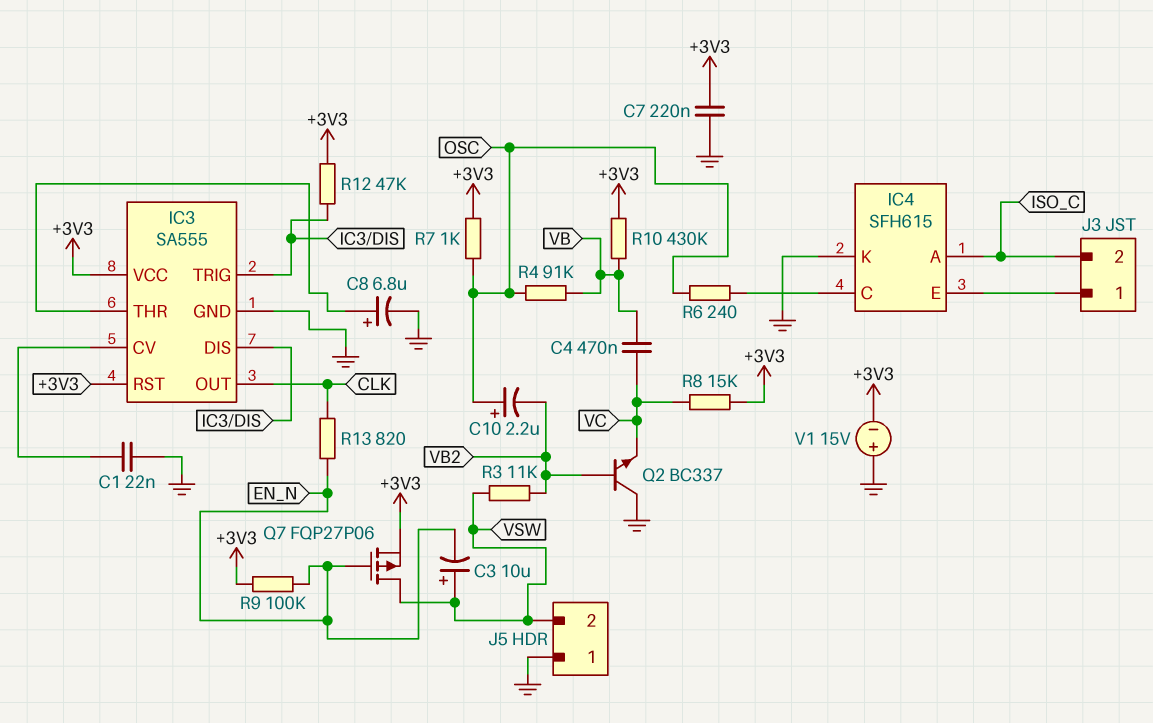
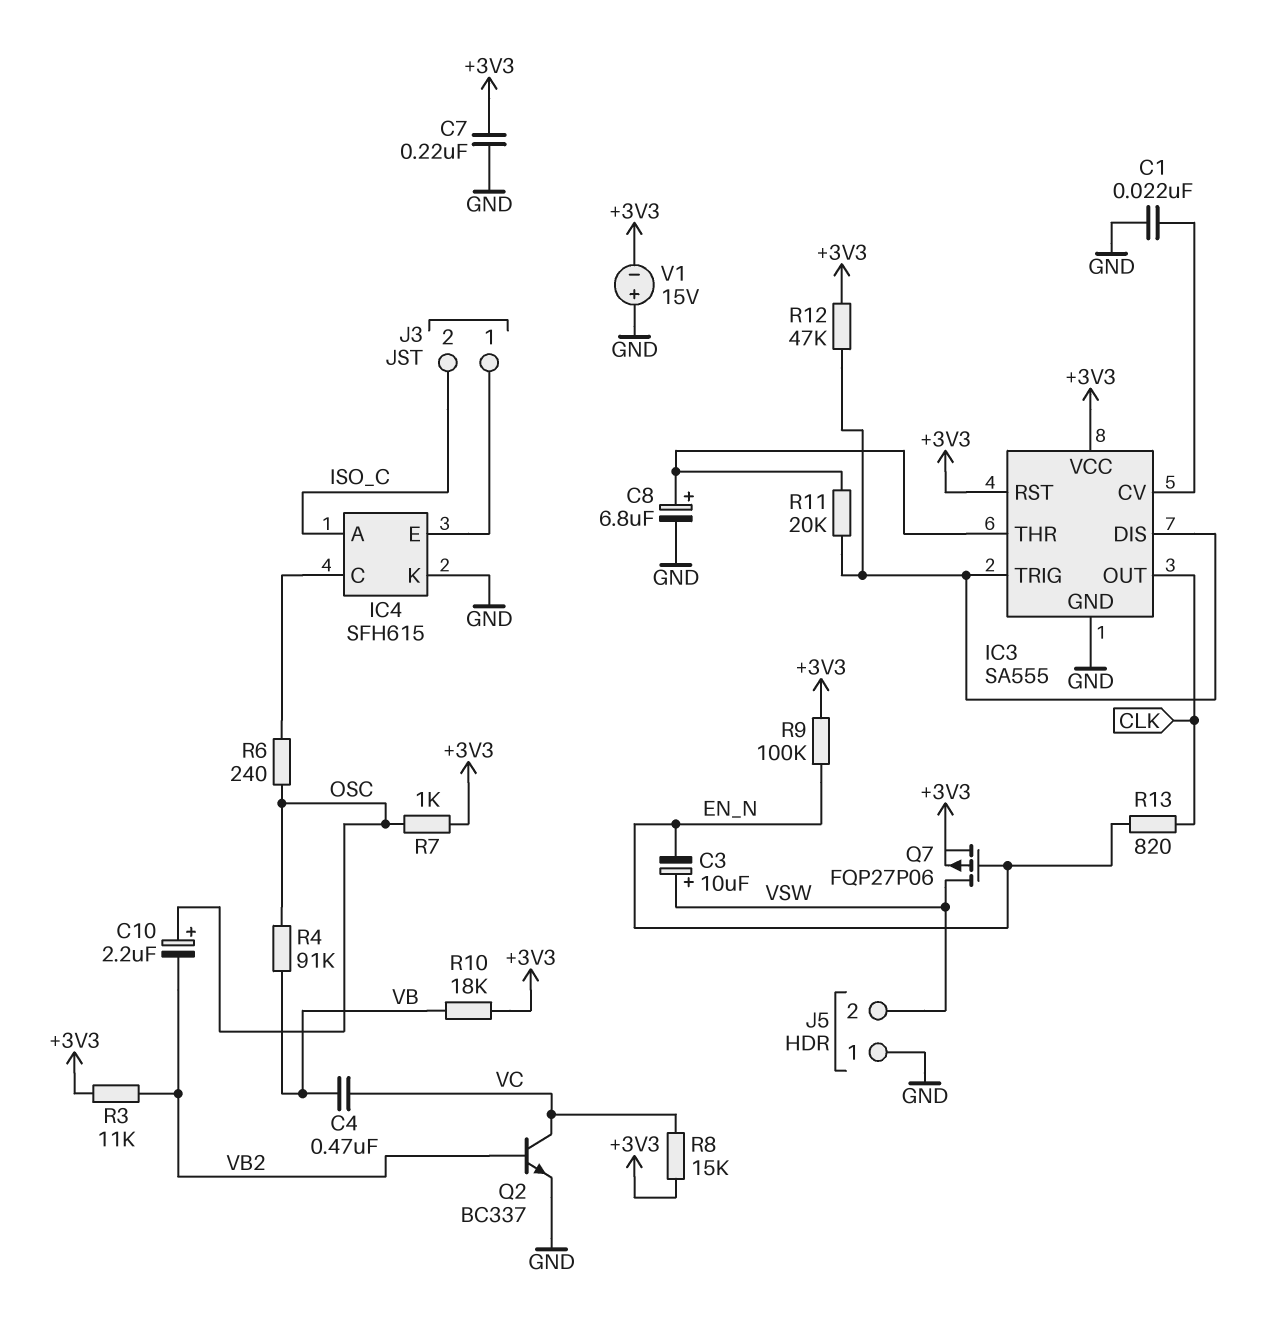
Q2: NPN BC337 (B VB2, C GND, E VC) -> NPN BC337 (B VB2, C VC, E GND)
R3: 11k (VB2, VSW) -> 11k (+3V3, VB2)
R10: 430k (+3V3, VB) -> 18k (+3V3, VB)
R11: none -> 20k (IC3/DIS, IC3/THR)

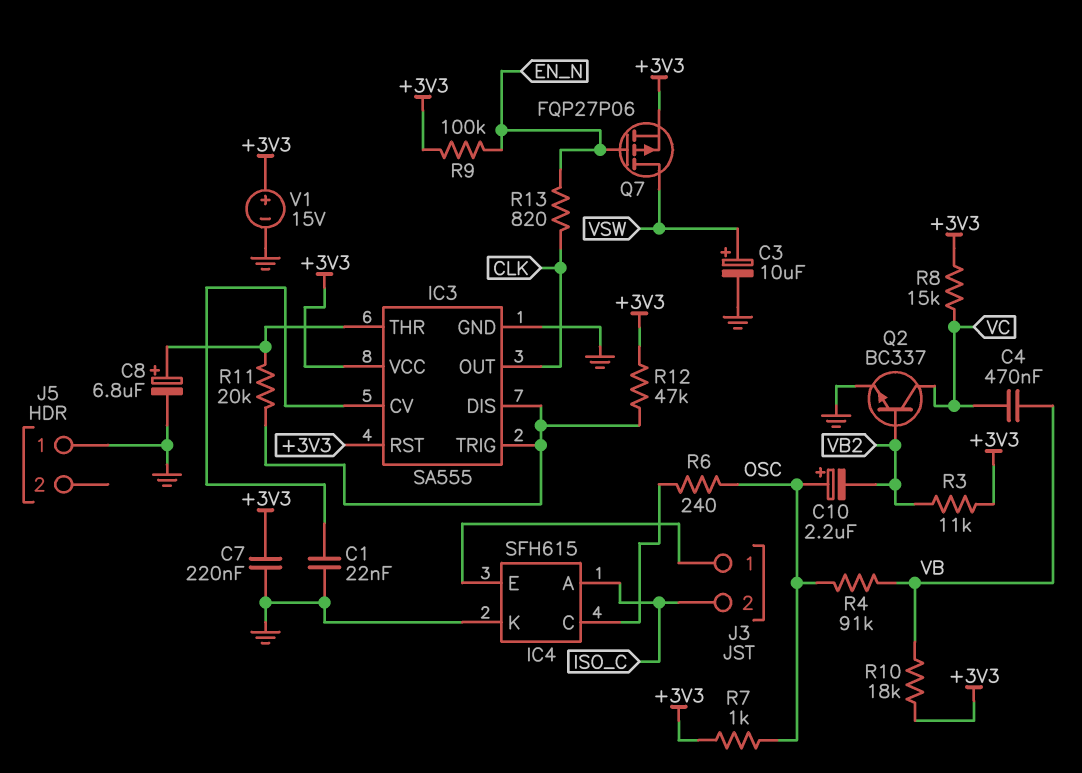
C3: 10uF (plus VSW, minus EN_N) -> 10uF (plus VSW, minus GND)
J5 pin 2: VSW -> none
V1: 15V (plus GND, minus +3V3) -> 15V (plus +3V3, minus GND)

